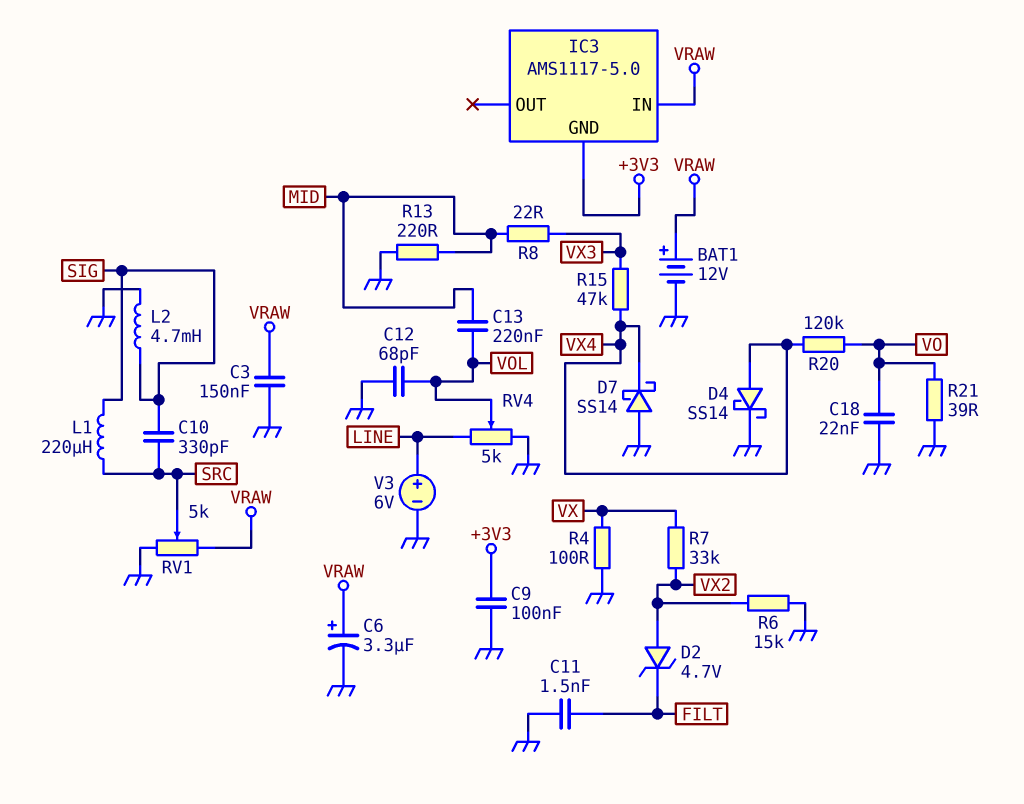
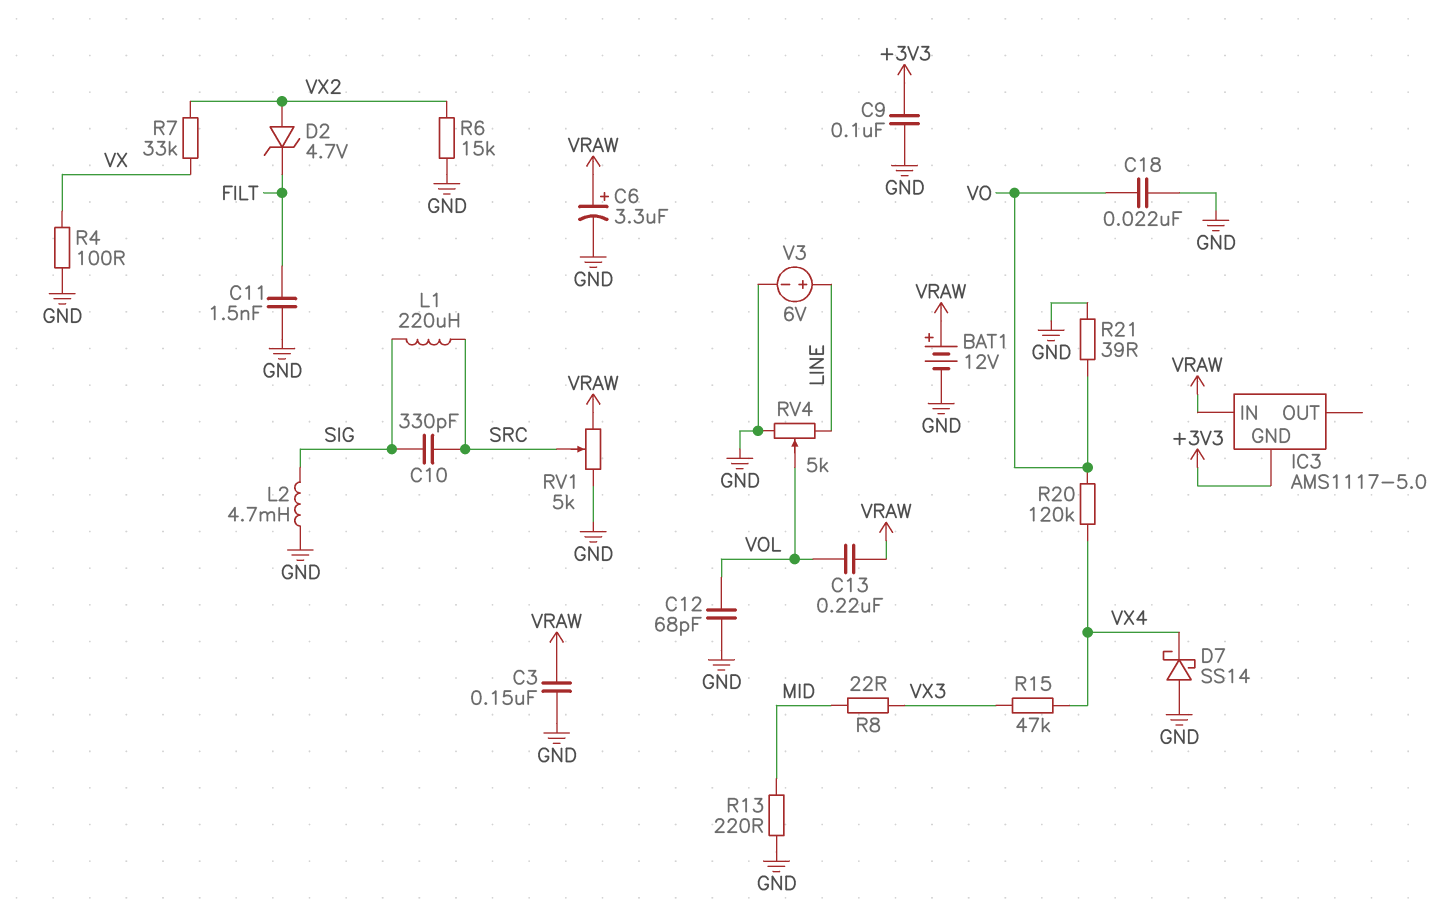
C13: 220nF (MID, VOL) -> 220nF (VOL, VRAW)
D4: schottky SS14 (A VX4, K GND) -> none

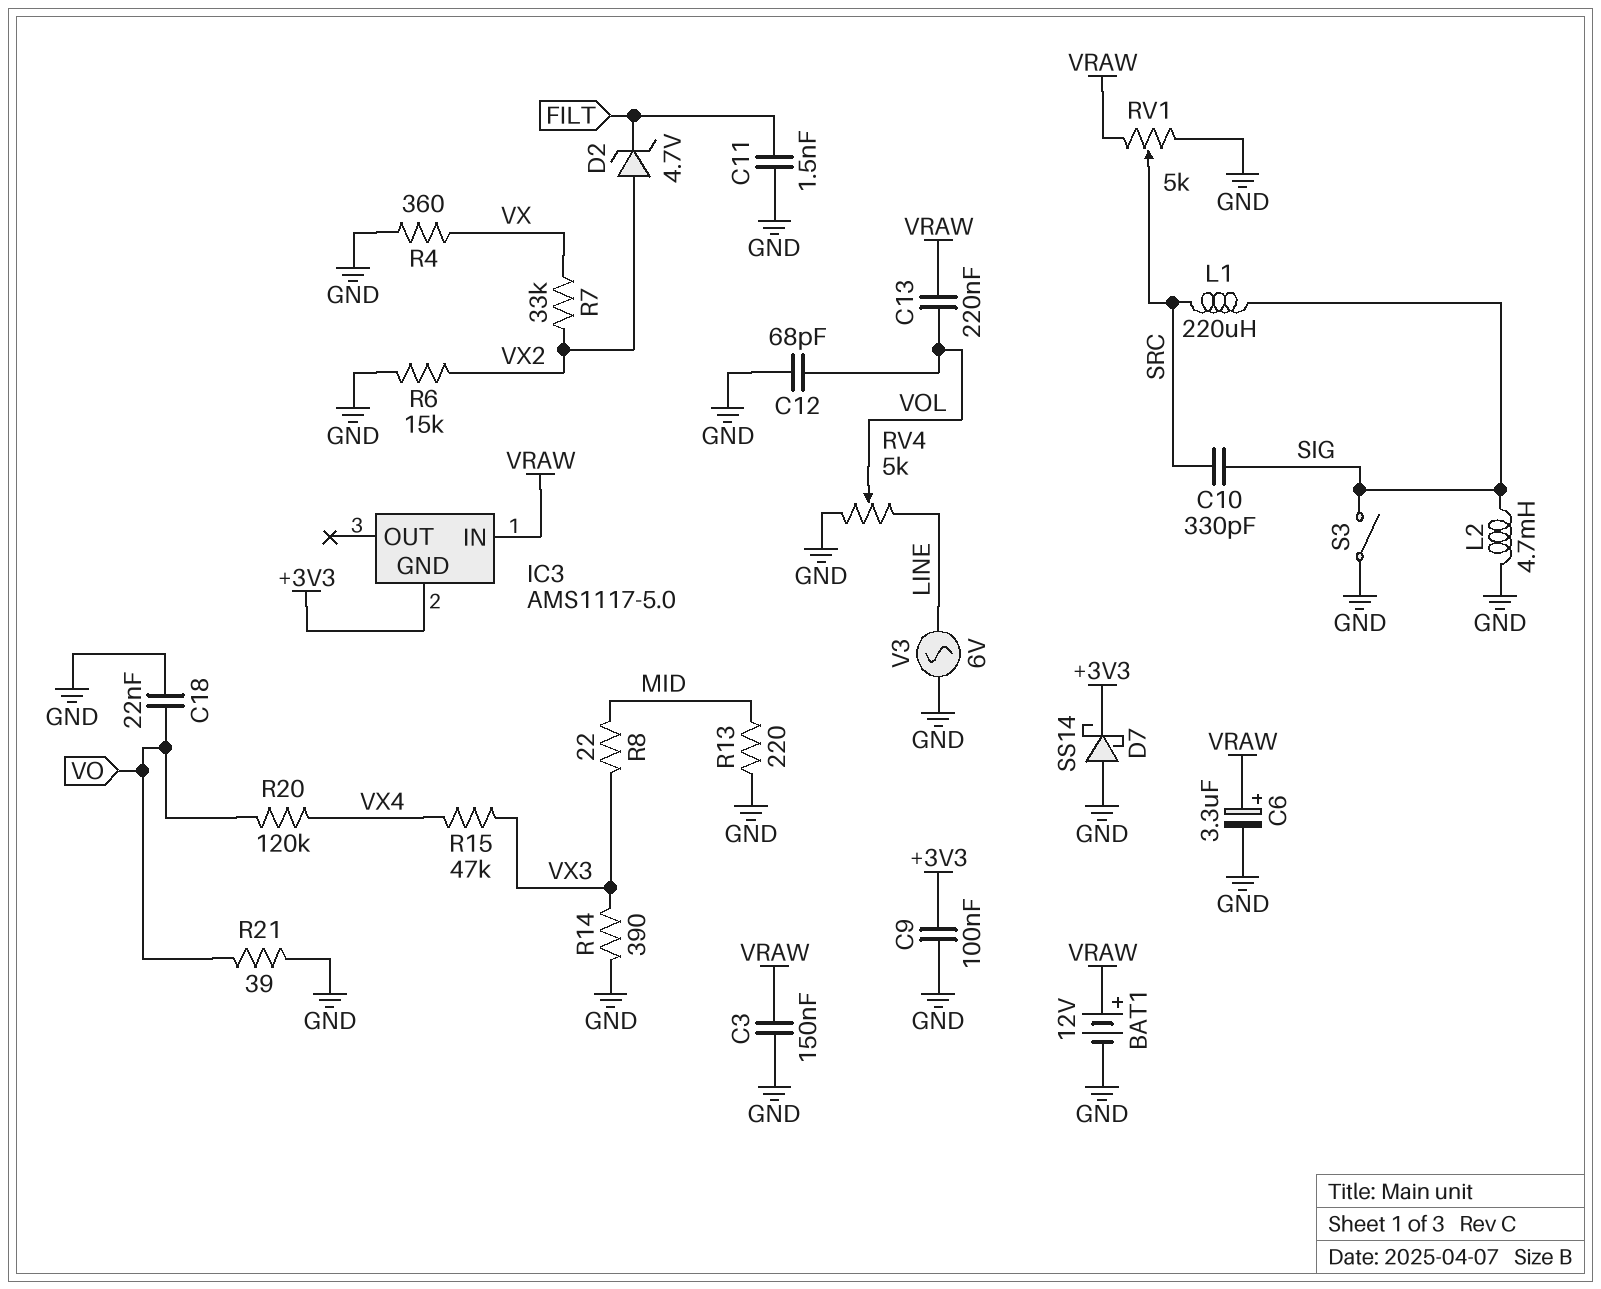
D7: schottky SS14 (A GND, K VX4) -> schottky SS14 (A GND, K +3V3)
R4: 100 (GND, VX) -> 360 (GND, VX)
R14: none -> 390 (GND, VX3)
S3: none -> switch (GND, SIG)
V3: 6V (plus LINE, minus GND) -> AC 6V (GND, LINE)

